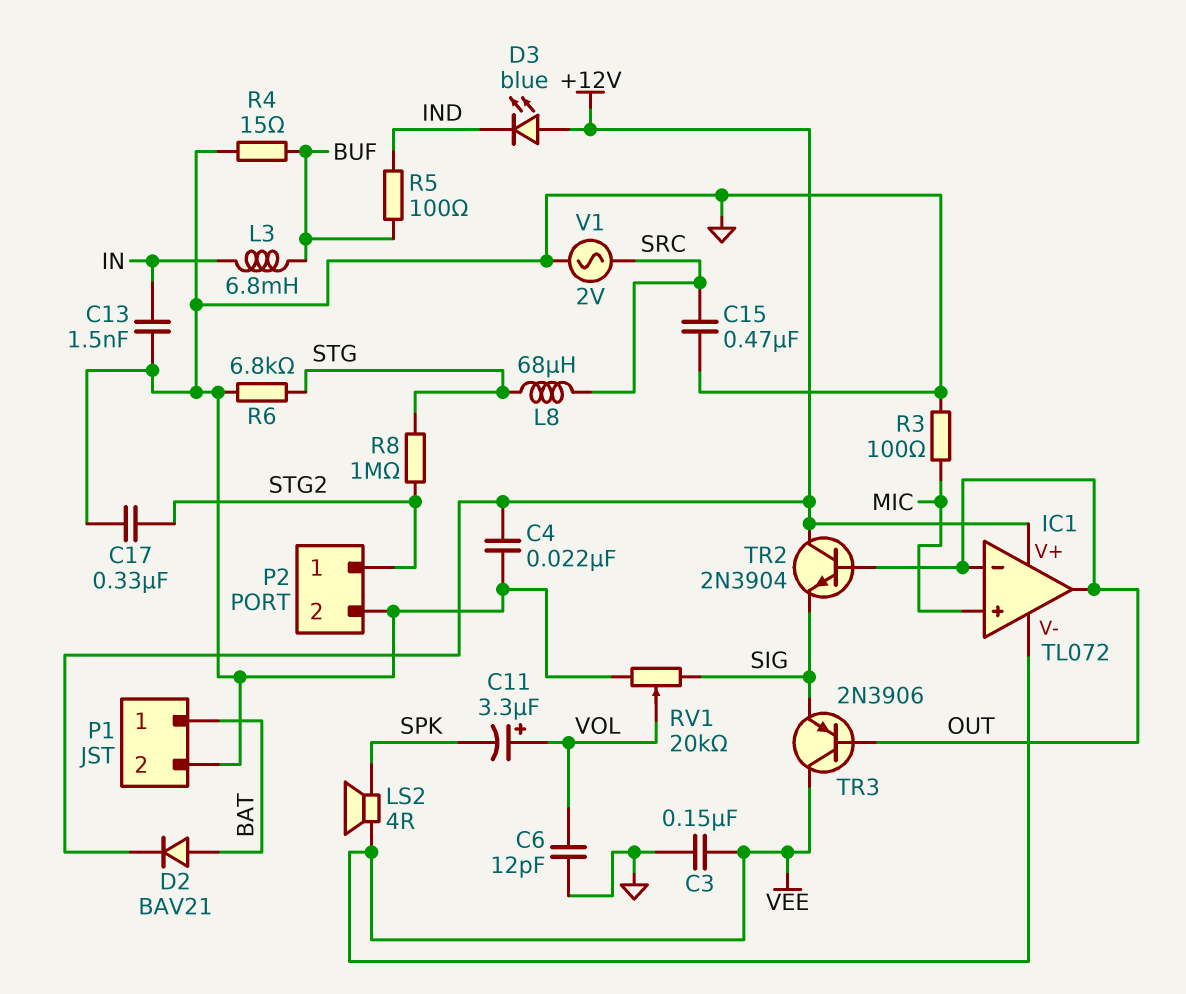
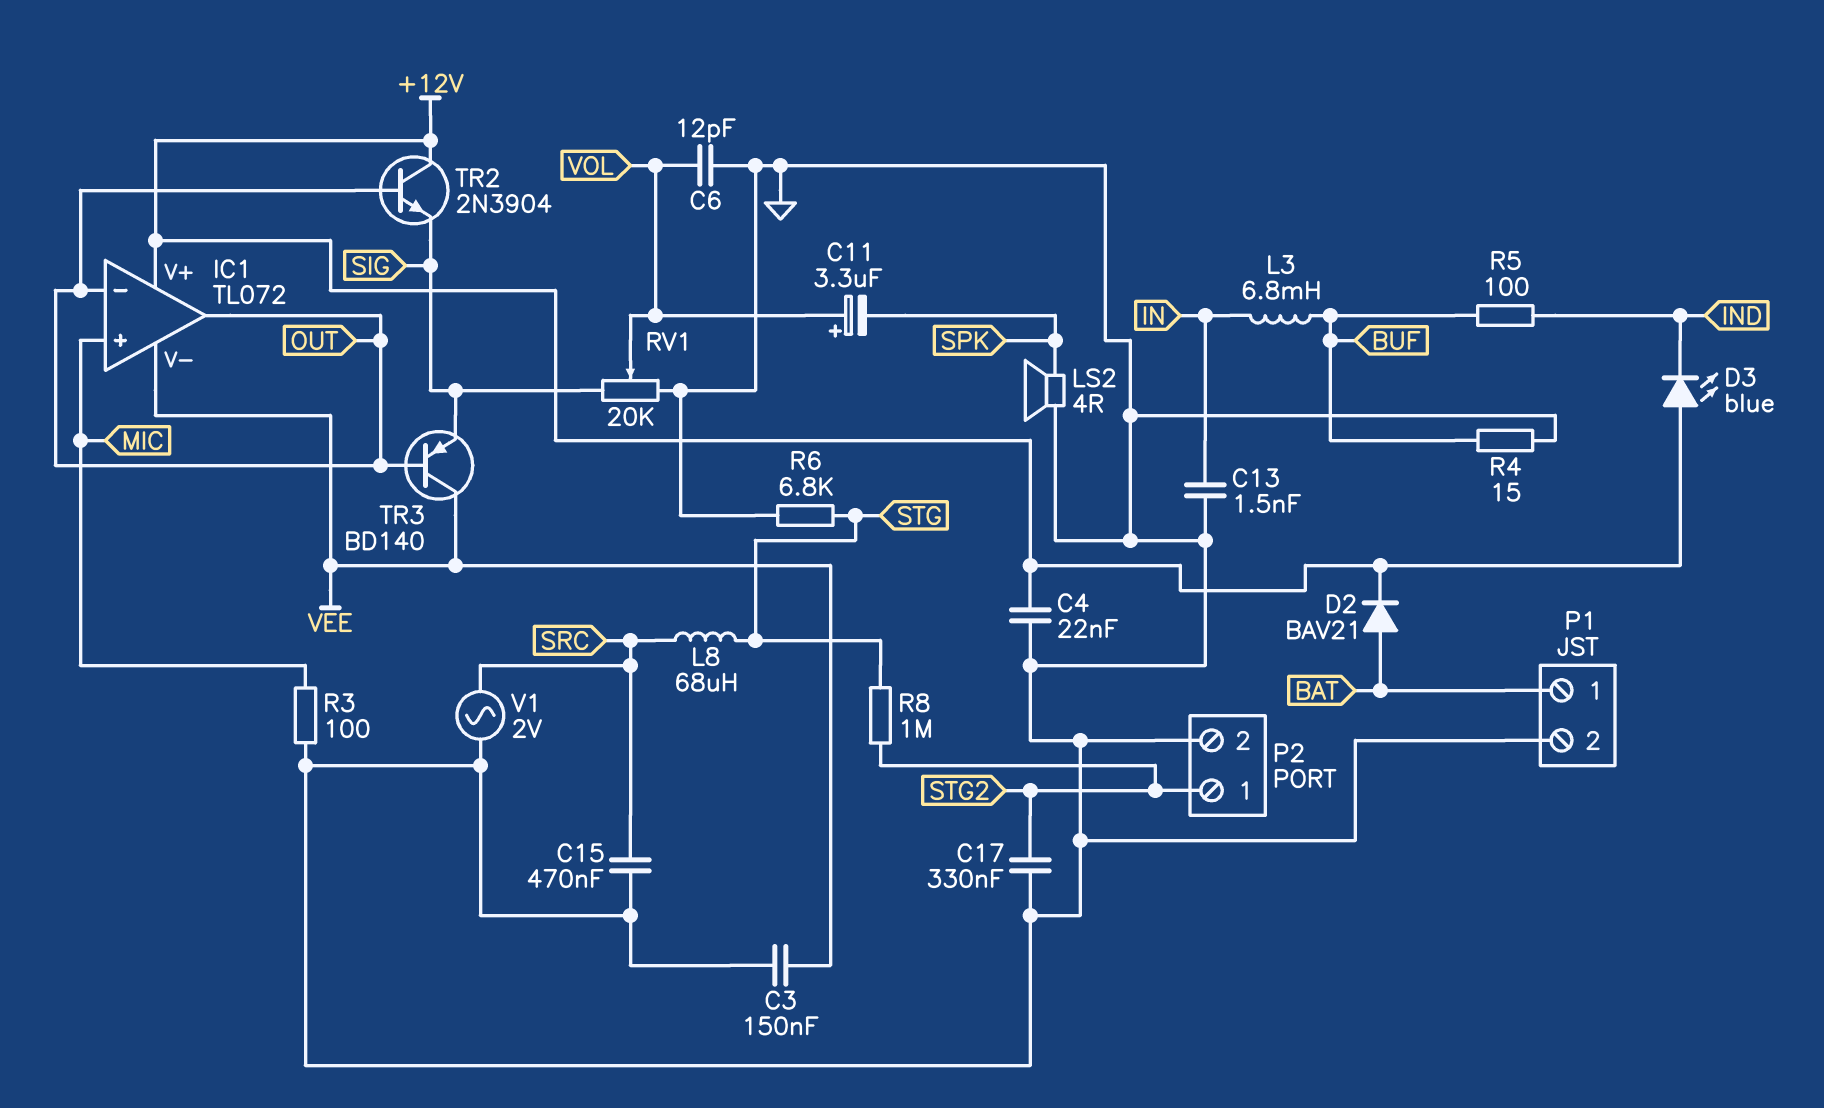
LS2: speaker 4R (SPK, VEE) -> speaker 4R (GND, SPK)
TR3: PNP 2N3906 (B OUT, C VEE, E SIG) -> PNP BD140 (B OUT, C VEE, E SIG)

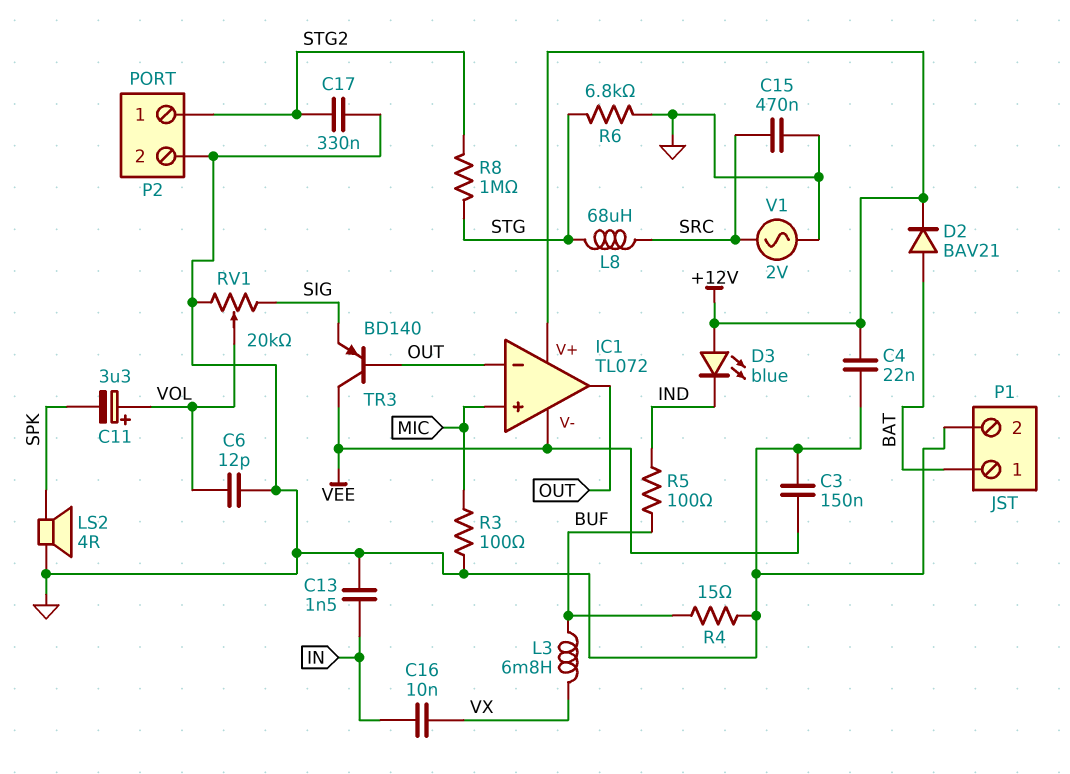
C16: none -> 10nF (IN, VX)
L3: 6.8mH (BUF, IN) -> 6.8mH (BUF, VX)
TR2: NPN 2N3904 (B OUT, C +12V, E SIG) -> none

